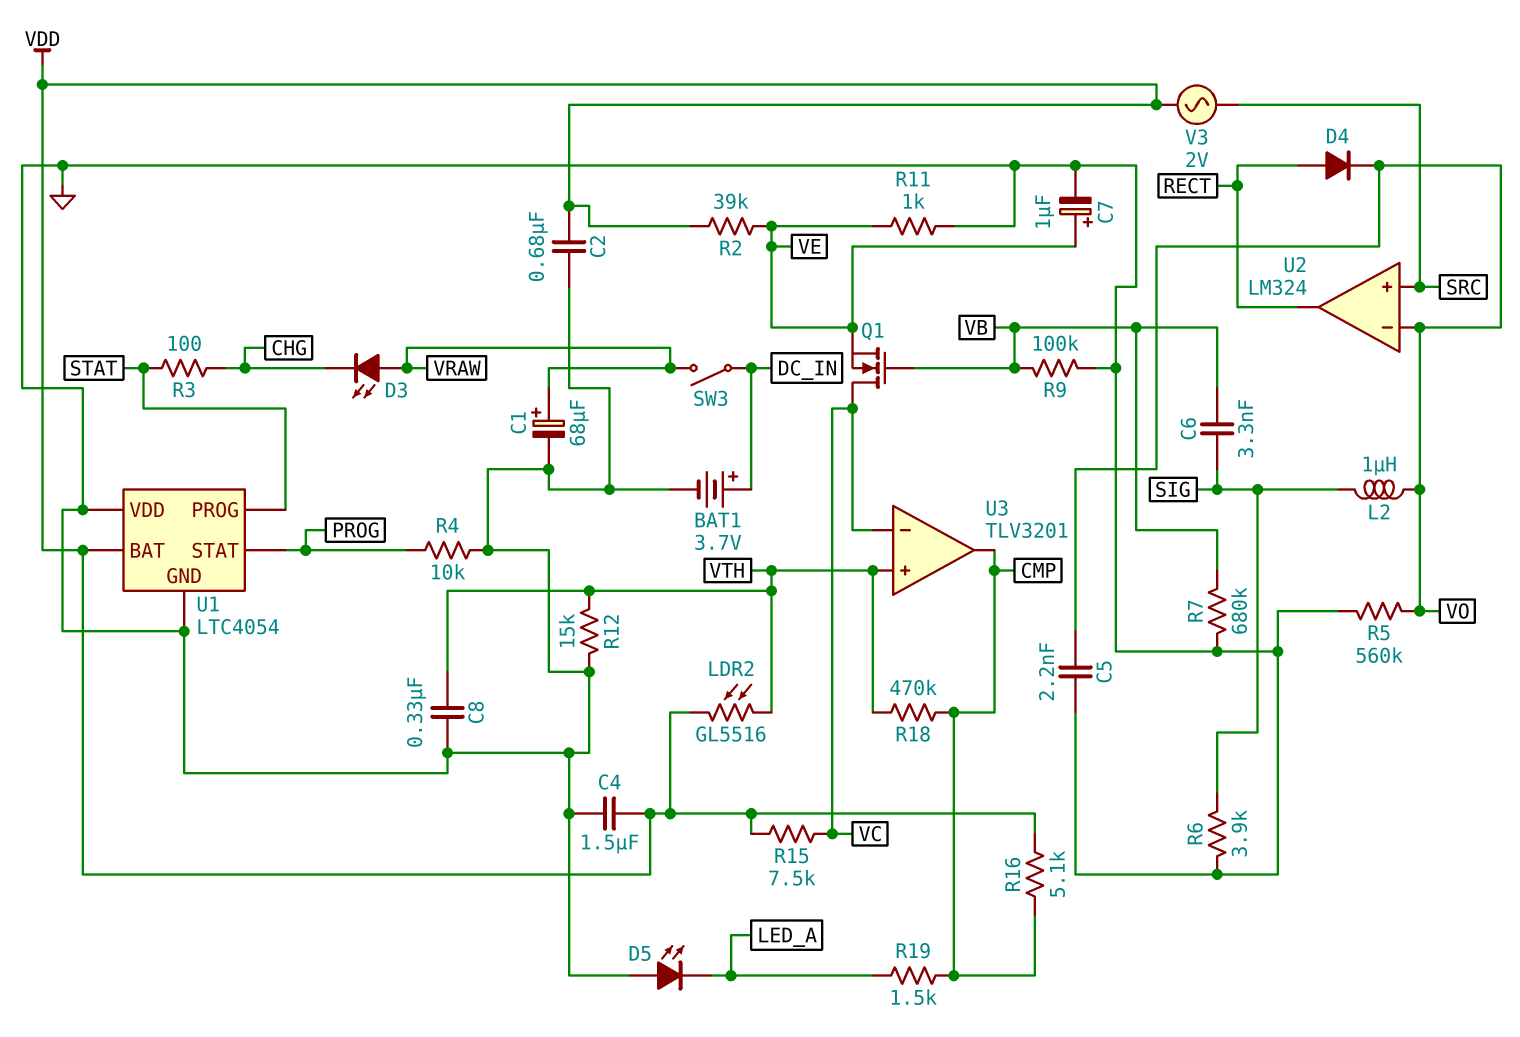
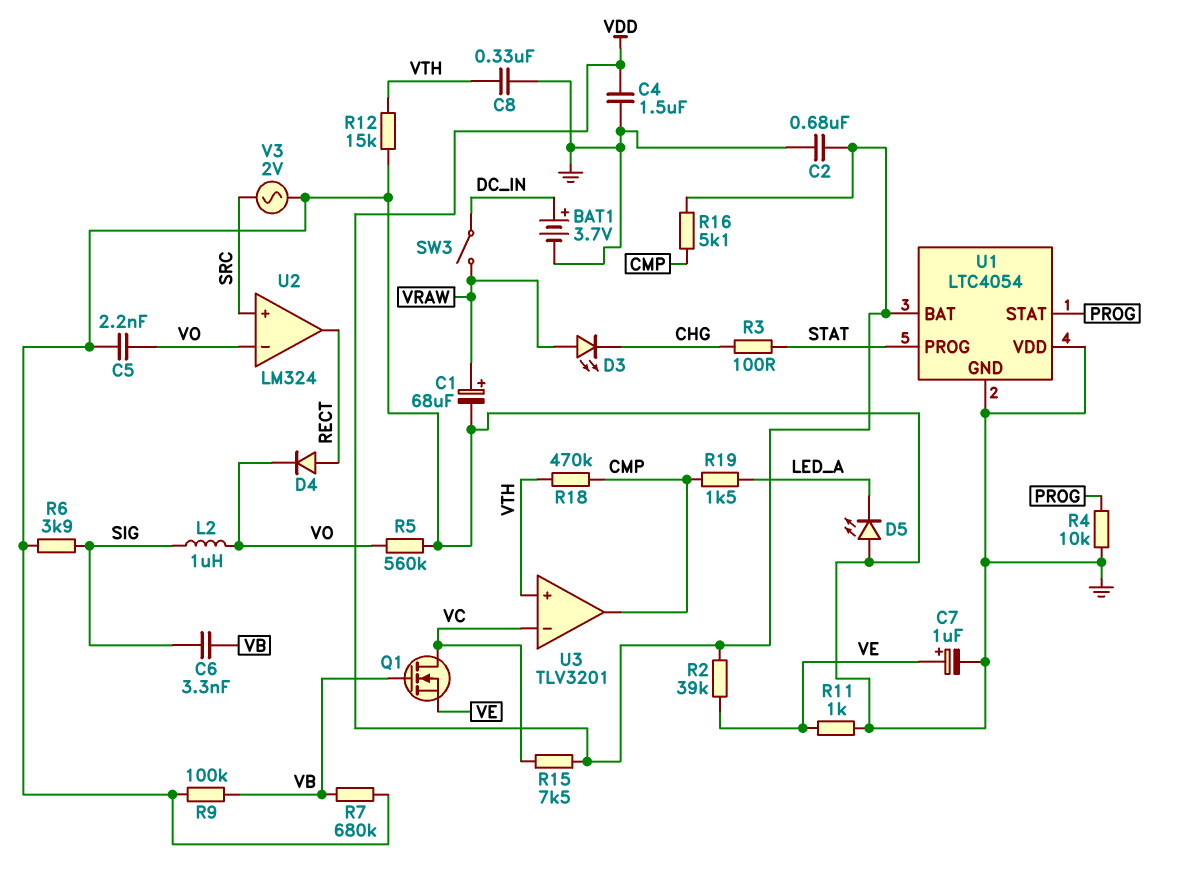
LDR2: GL5516 (VDD, VTH) -> none
V3: AC 2V (SRC, VDD) -> AC 2V (GND, SRC)

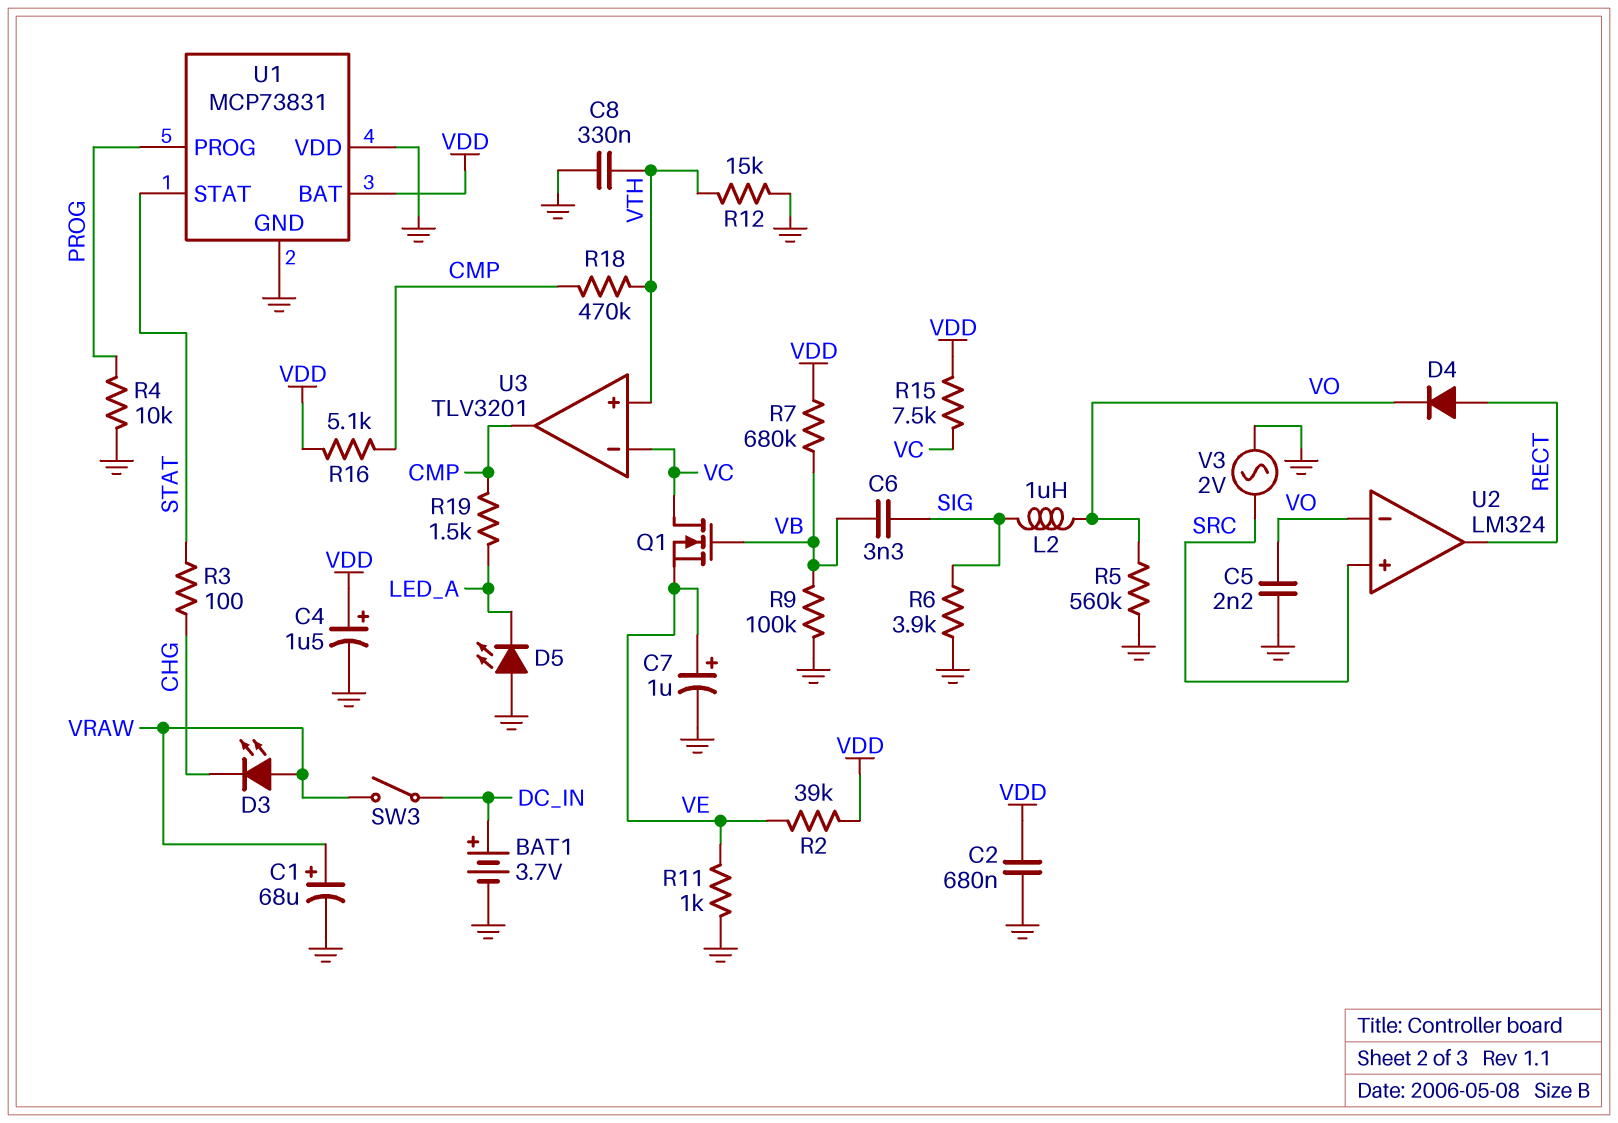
C4: 1.5uF (GND, VDD) -> 1.5uF (plus VDD, minus GND)
R7: 680k (GND, VB) -> 680k (VB, VDD)
U1: LTC4054 -> MCP73831
U1 pin PROG: STAT -> PROG
U1 pin STAT: PROG -> STAT

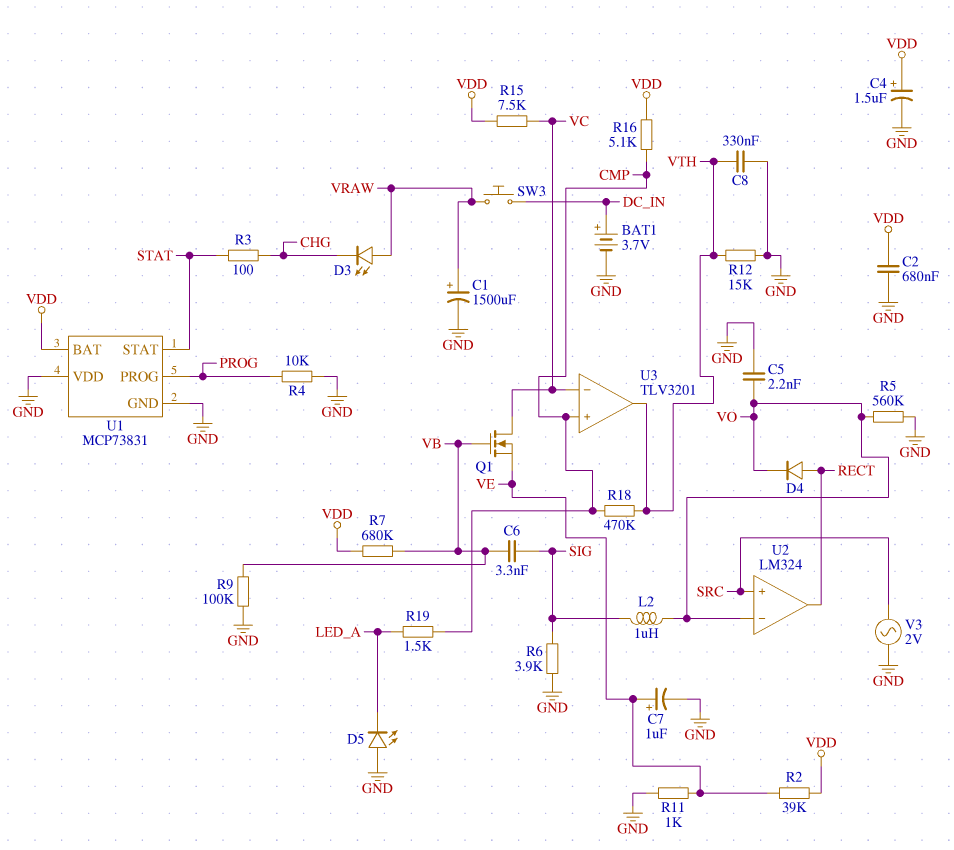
C1: 68uF (plus VRAW, minus GND) -> 1500uF (plus VRAW, minus GND)
SW3: switch (DC_IN, VRAW) -> button (DC_IN, VRAW)
U3 pin in+: VTH -> CMP
U3 pin out: CMP -> VTH

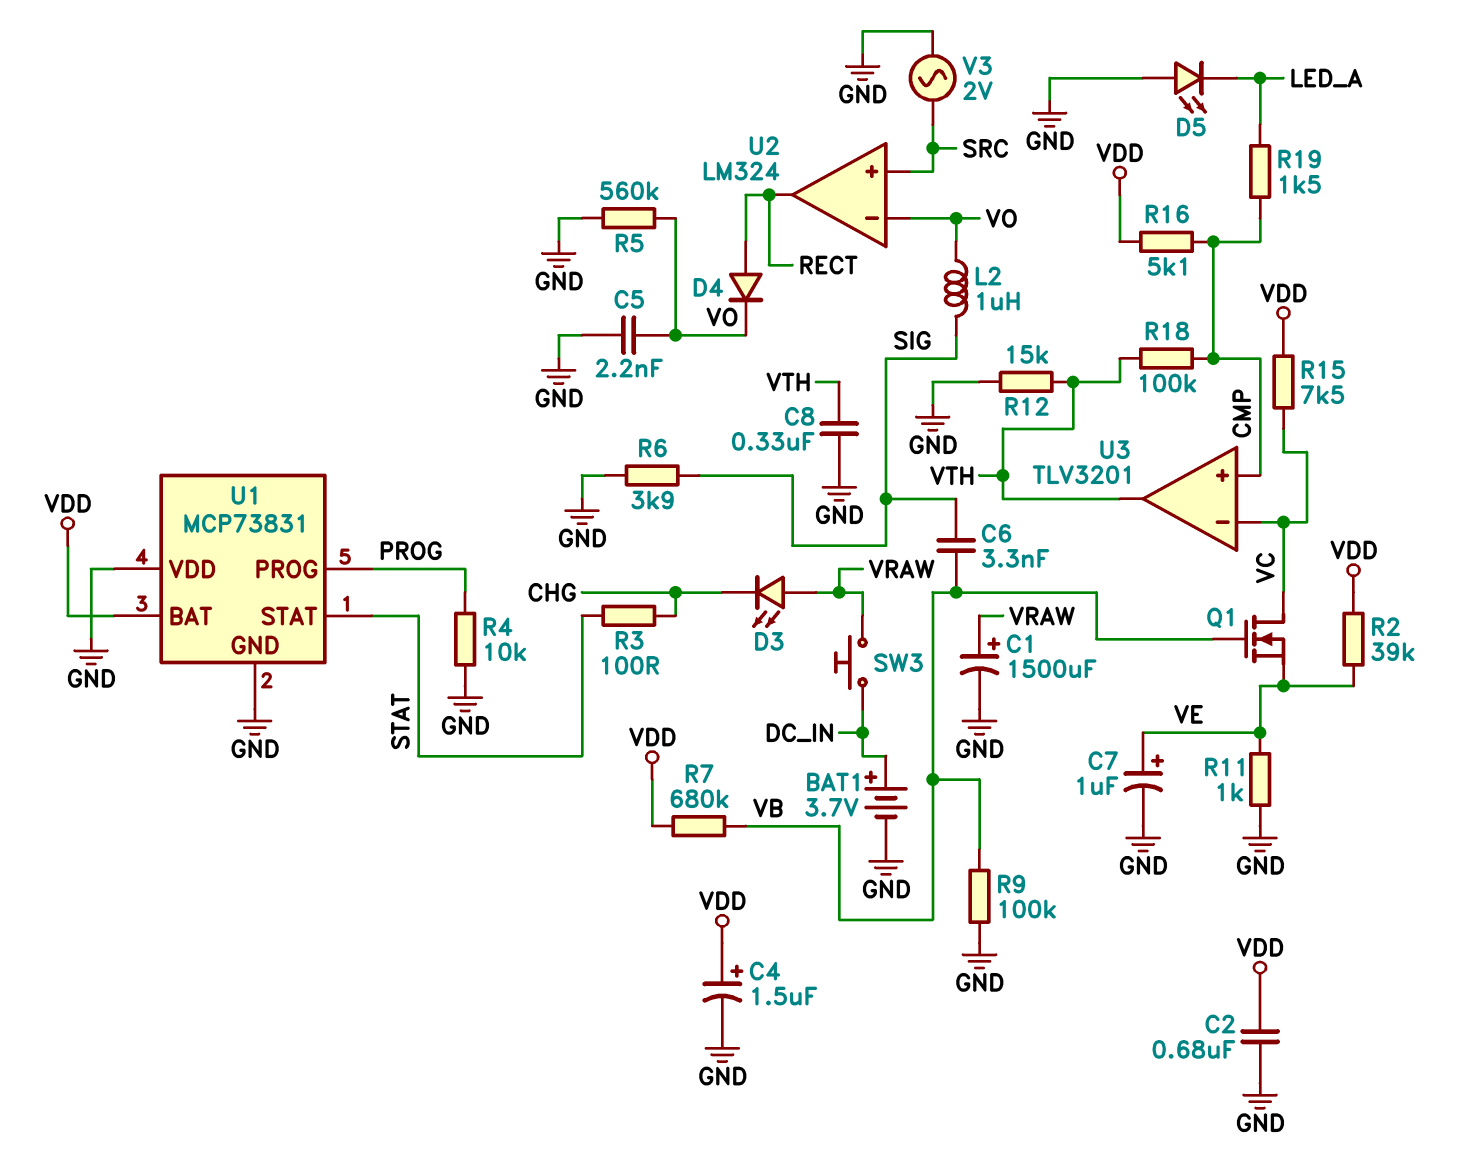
R18: 470k (CMP, VTH) -> 100k (CMP, VTH)

